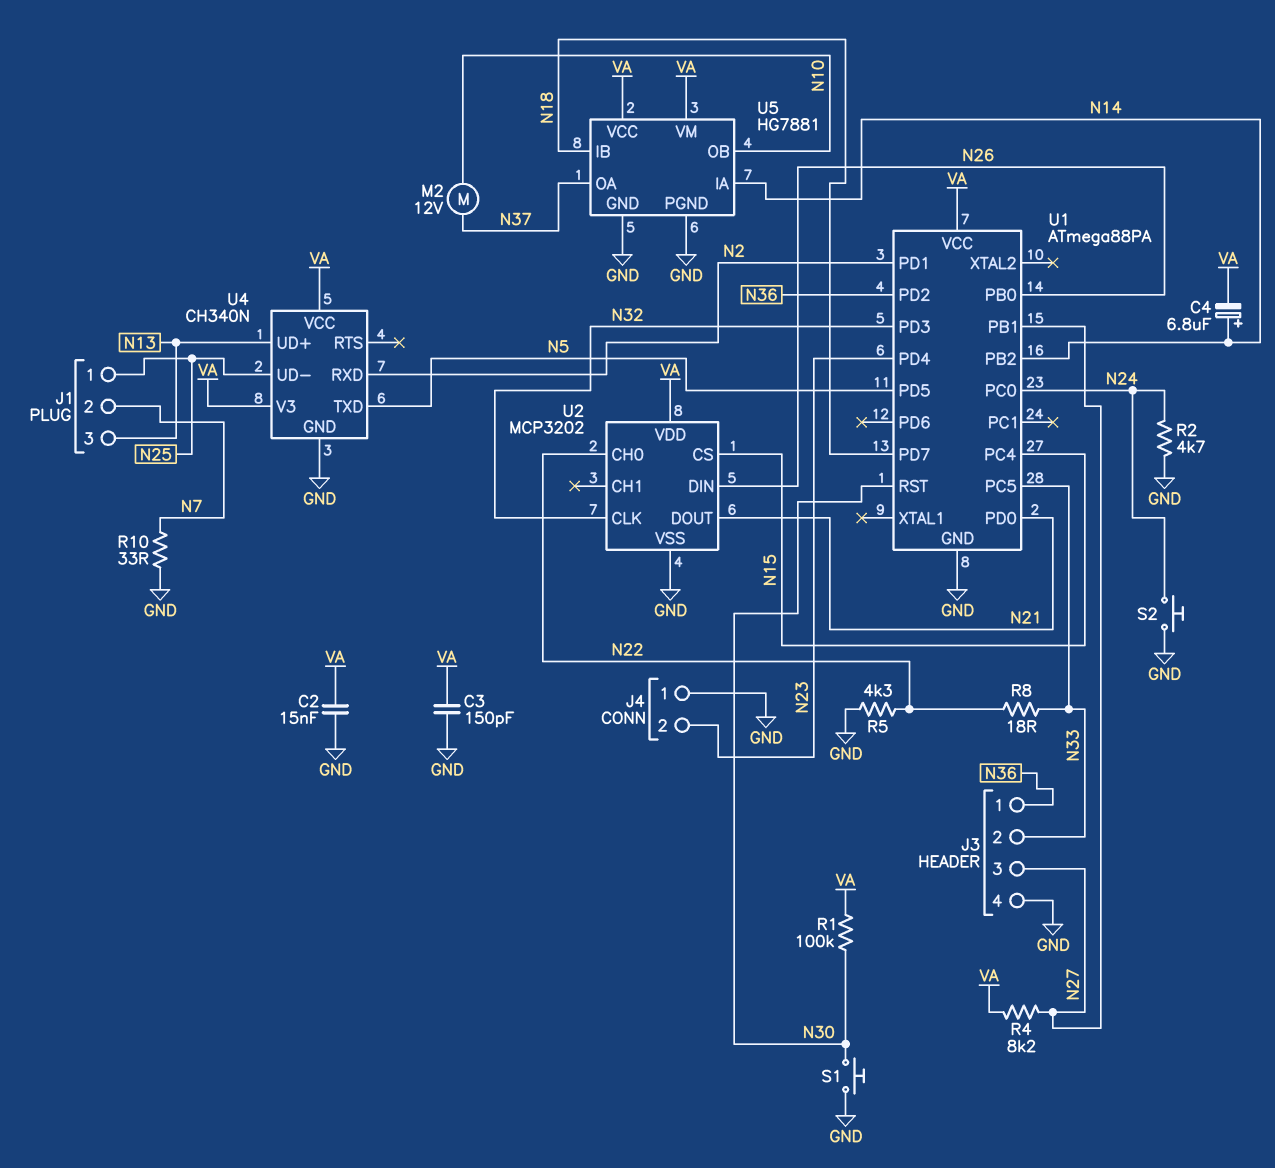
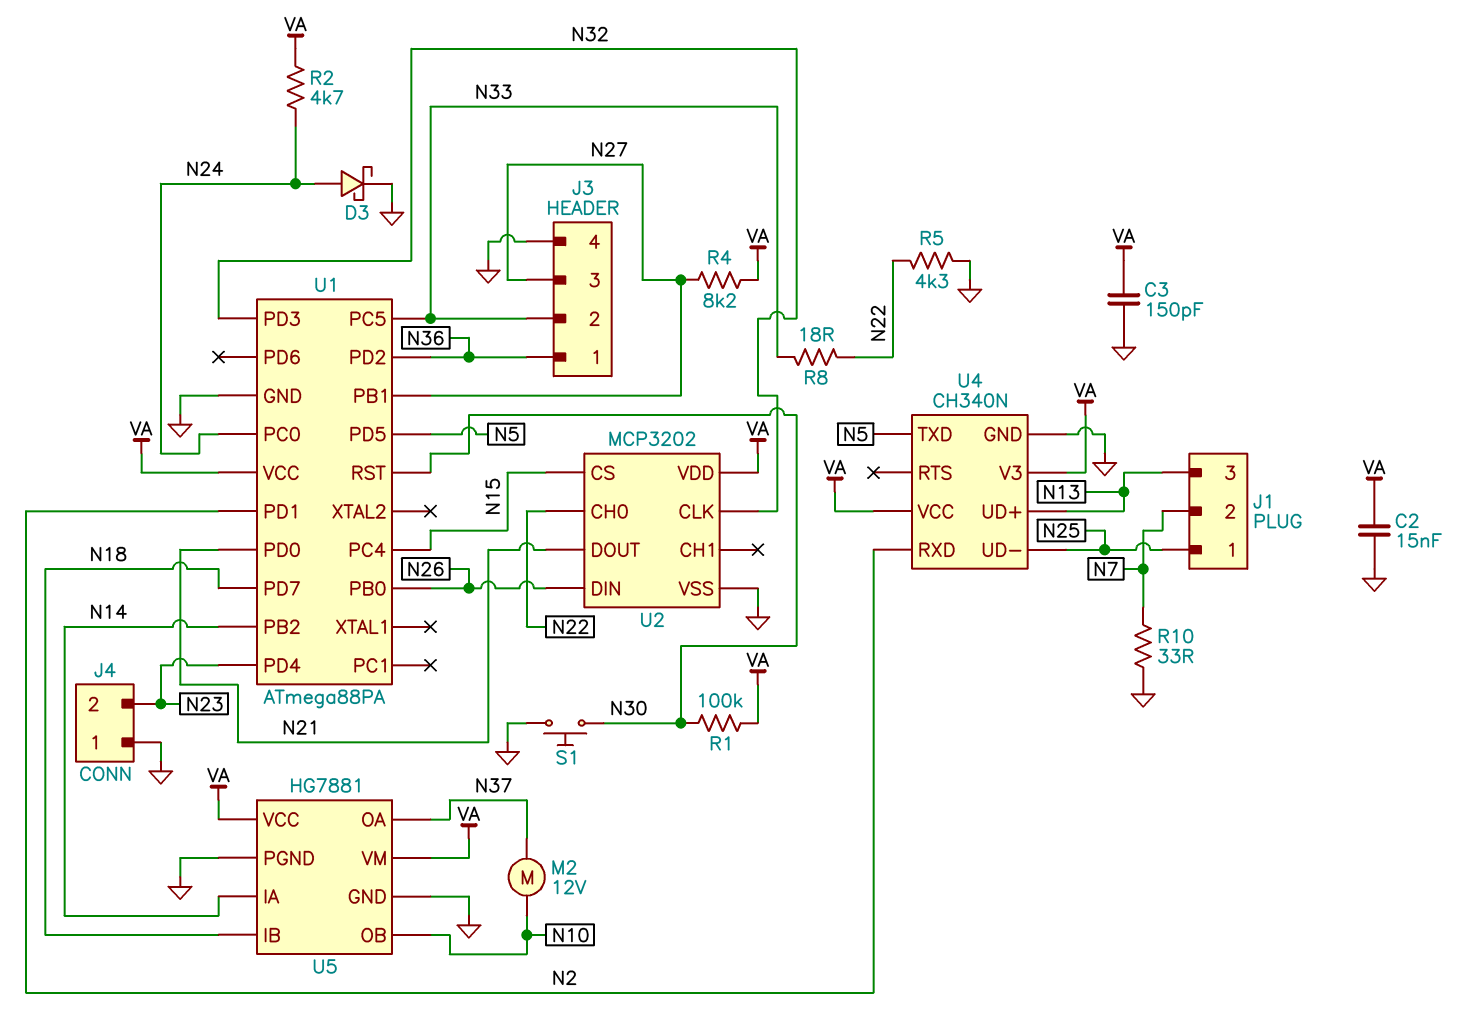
C4: 6.8uF (plus N14, minus VA) -> none
D3: none -> schottky (A N24, K GND)
R2: 4.7k (GND, N24) -> 4.7k (N24, VA)
S2: button (GND, N24) -> none

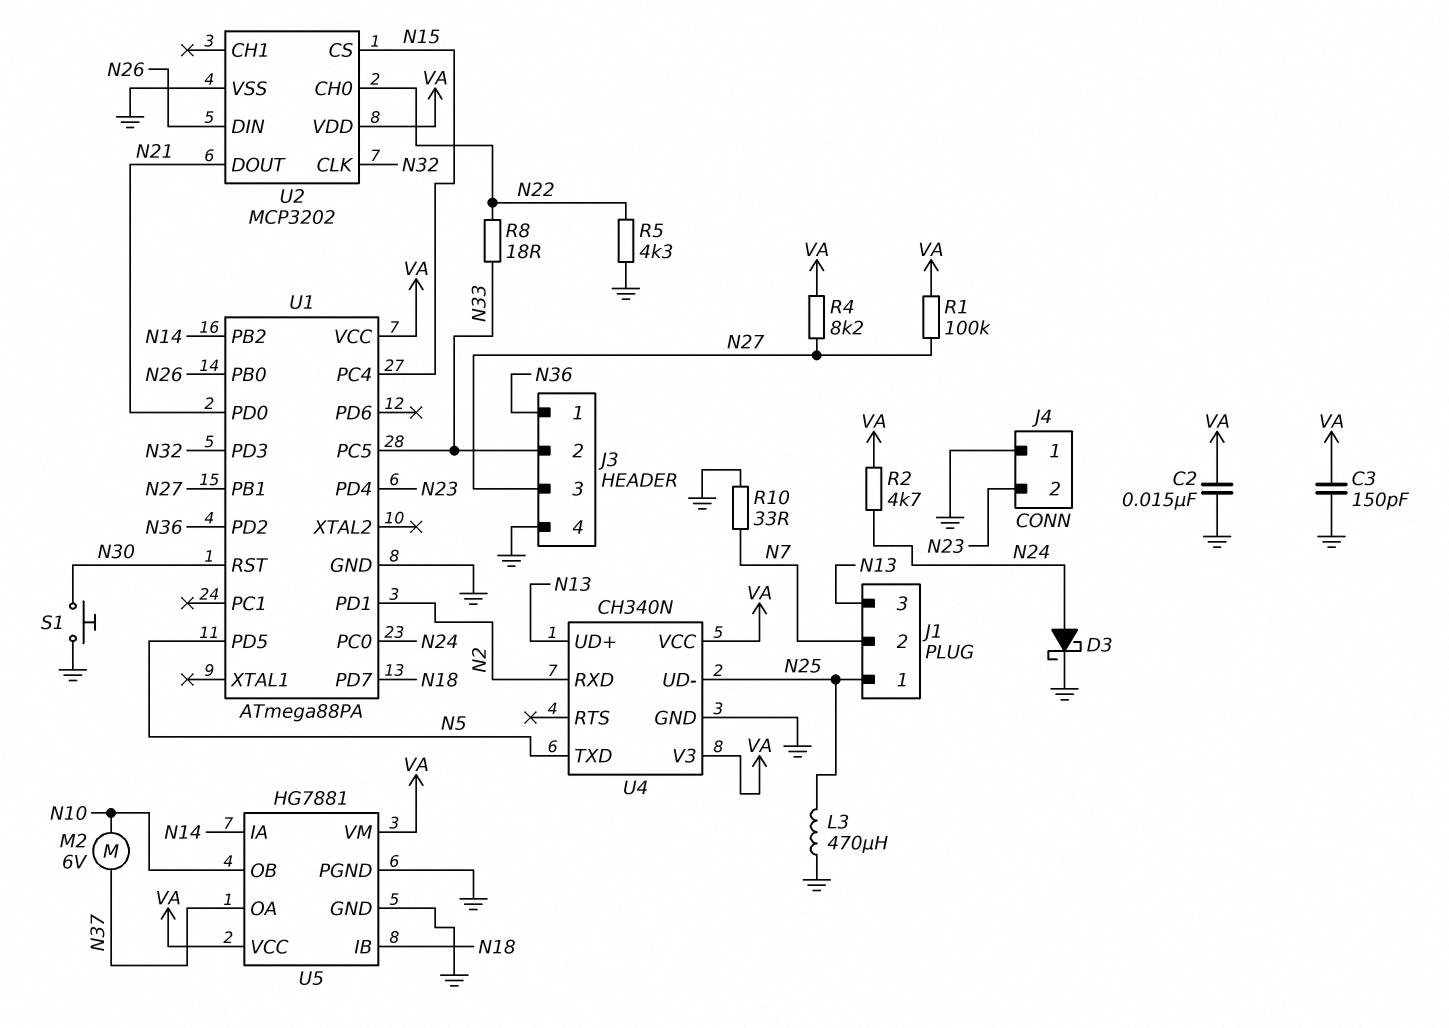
L3: none -> 470uH (GND, N25)
M2: motor 12V (N10, N37) -> motor 6V (N10, N37)
R1: 100k (N30, VA) -> 100k (N27, VA)

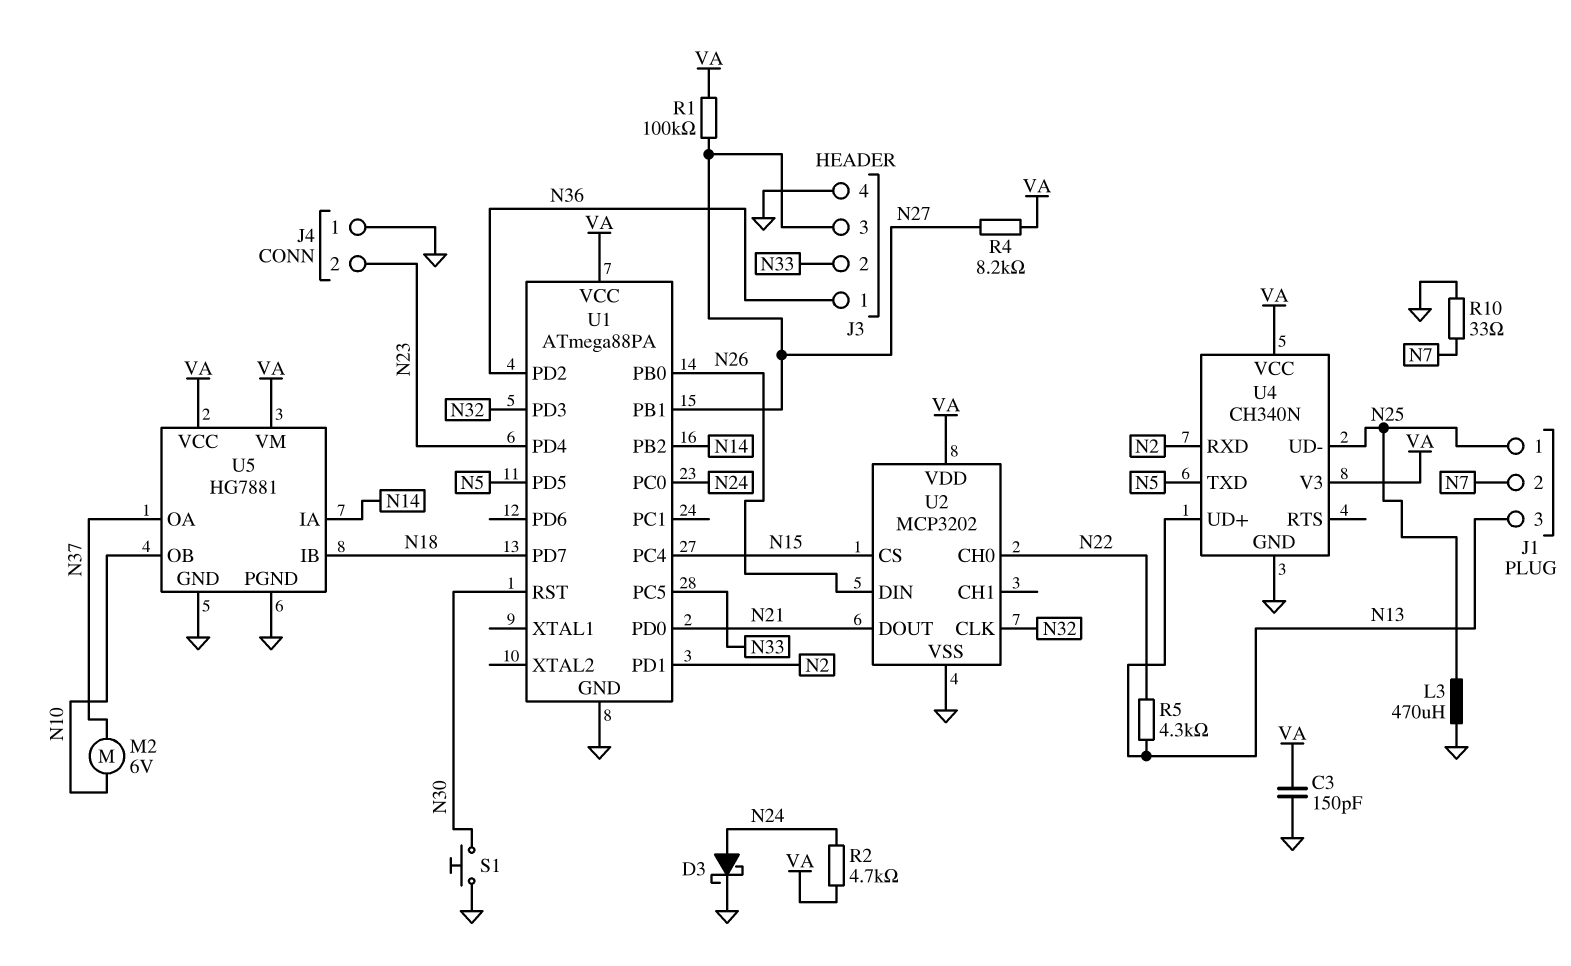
C2: 15nF (GND, VA) -> none
R5: 4.3k (GND, N22) -> 4.3k (N13, N22)
R8: 18 (N22, N33) -> none

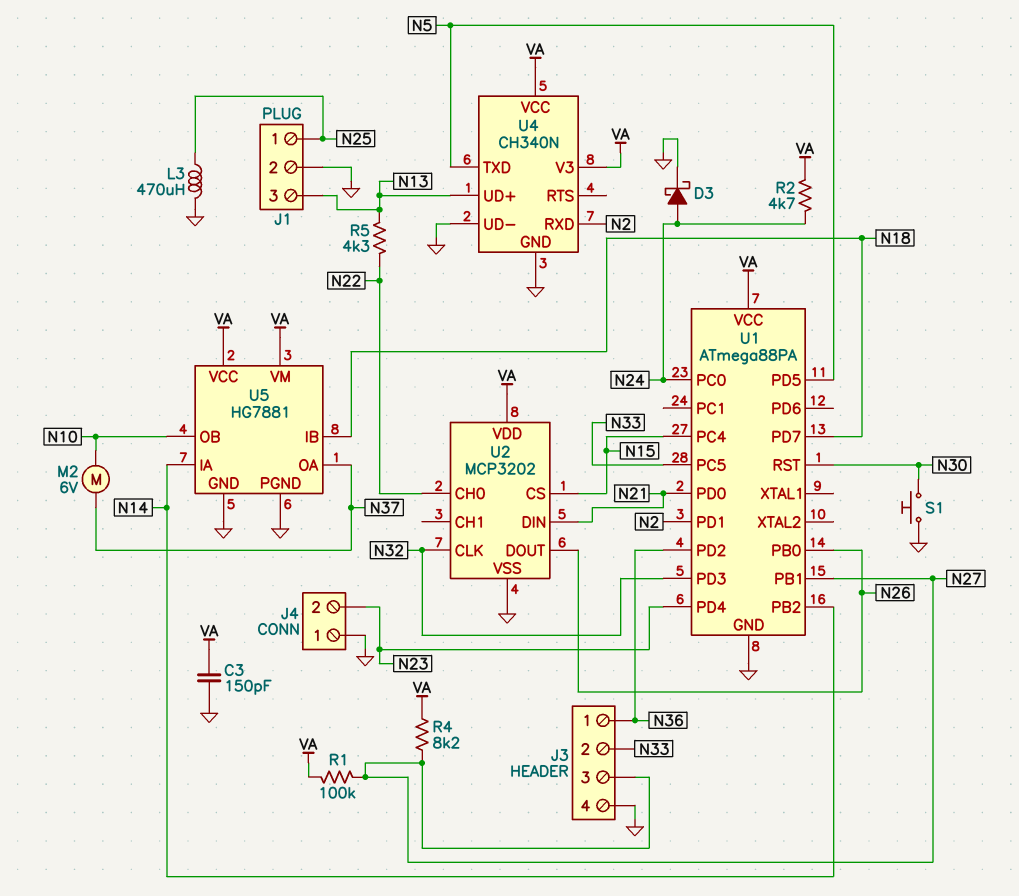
J1 pin 2: N7 -> GND
R10: 33 (GND, N7) -> none
U2 pin DIN: N26 -> N21
U2 pin DOUT: N21 -> N26
U4 pin UD-: N25 -> GND

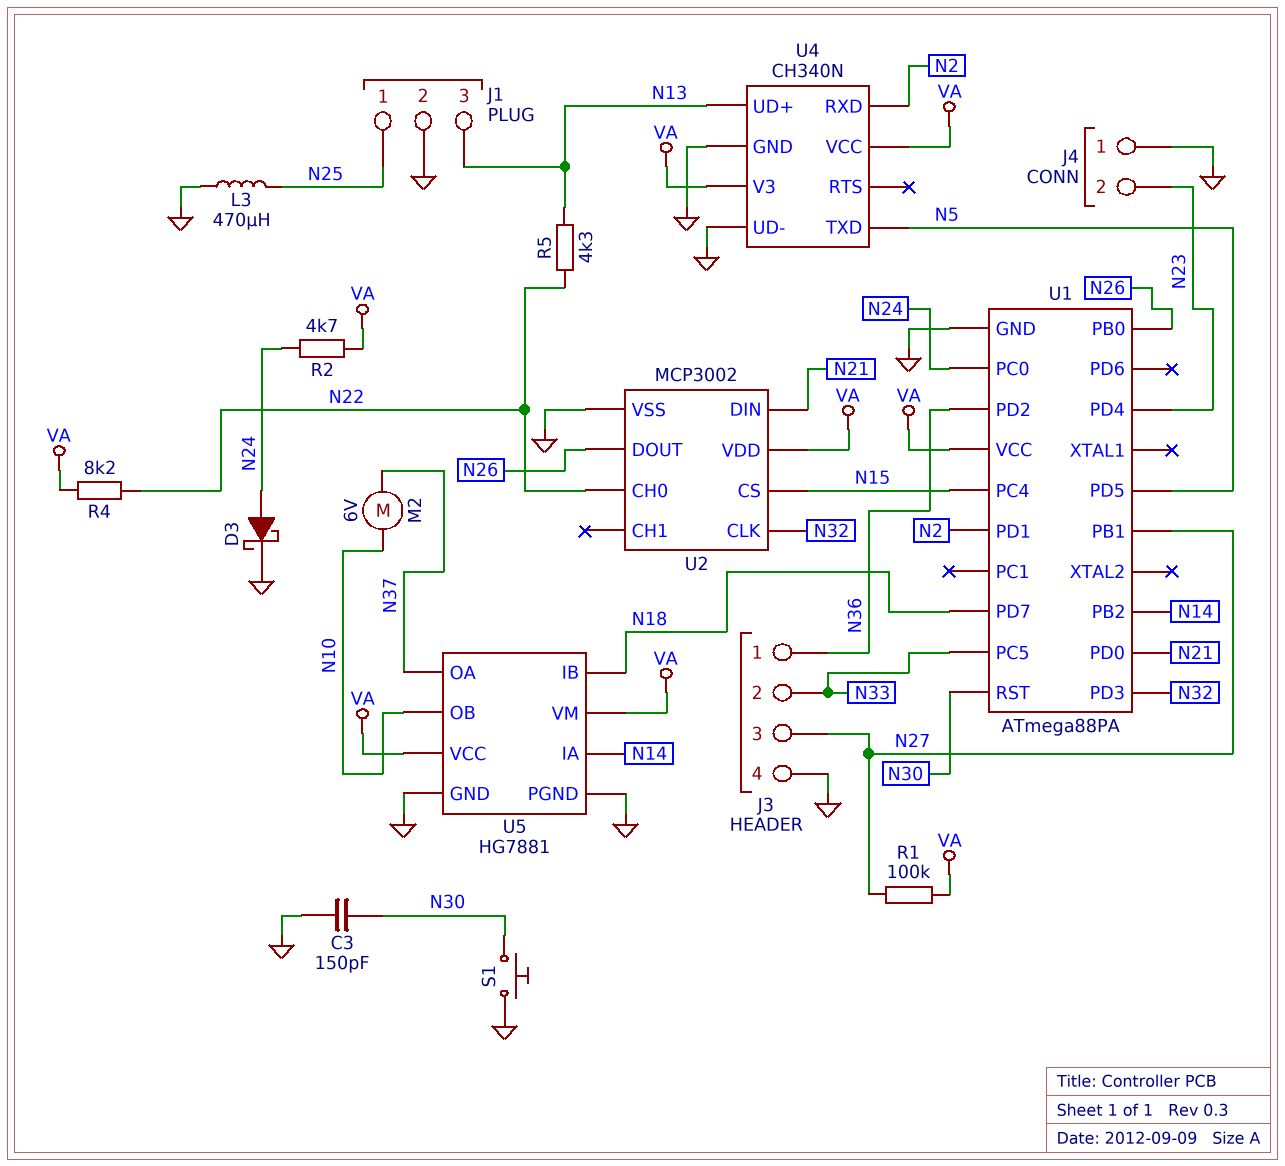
C3: 150pF (GND, VA) -> 150pF (GND, N30)
R4: 8.2k (N27, VA) -> 8.2k (N22, VA)
U2: MCP3202 -> MCP3002

